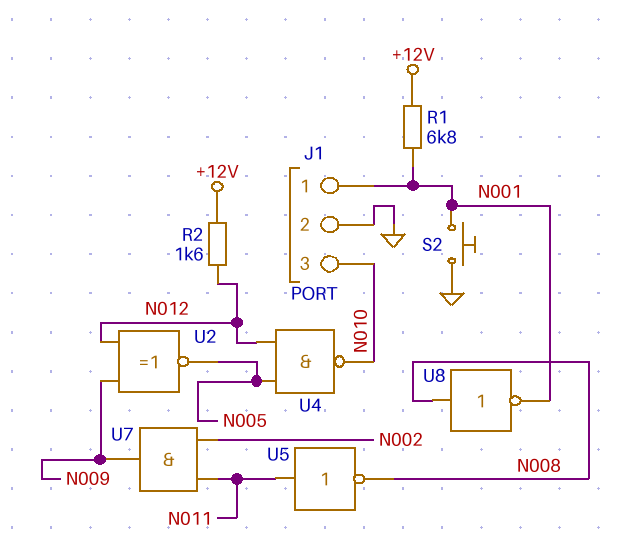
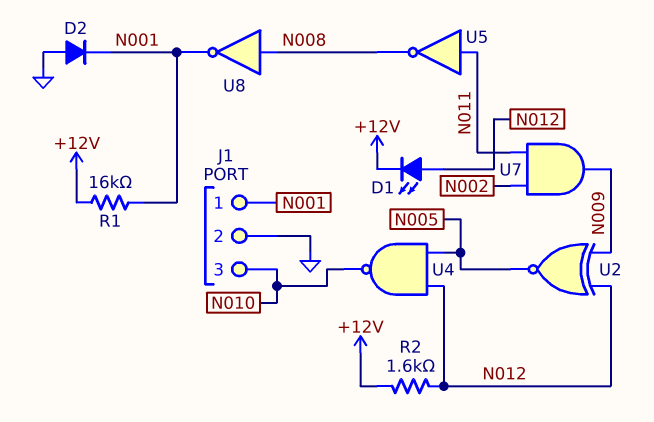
D1: none -> LED (A N012, K +12V)
D2: none -> diode (A GND, K N001)
R1: 6.8k (+12V, N001) -> 16k (+12V, N001)
S2: button (GND, N001) -> none

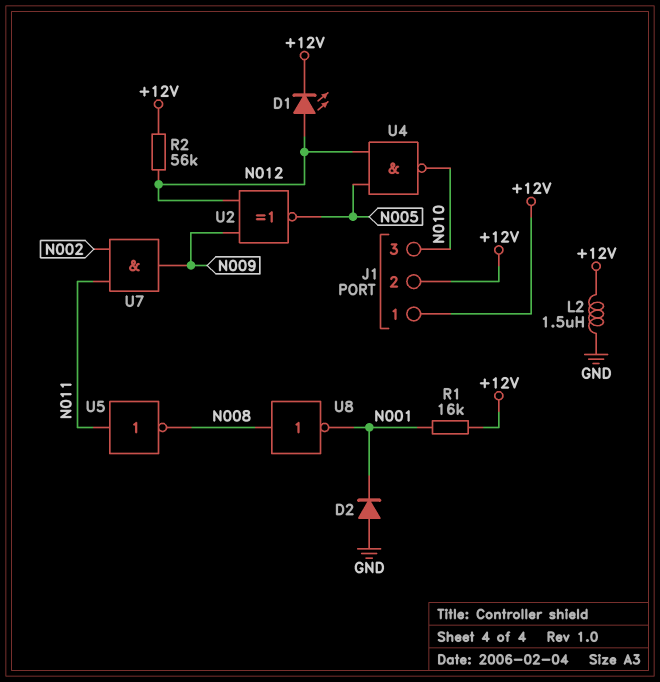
J1 pin 1: N001 -> +12V
J1 pin 2: GND -> +12V
L2: none -> 1.5uH (+12V, GND)
R2: 1.6k (+12V, N012) -> 56k (+12V, N012)

